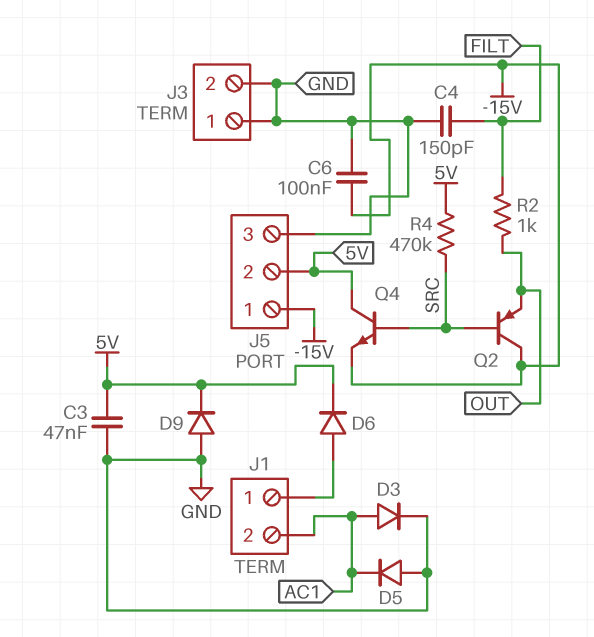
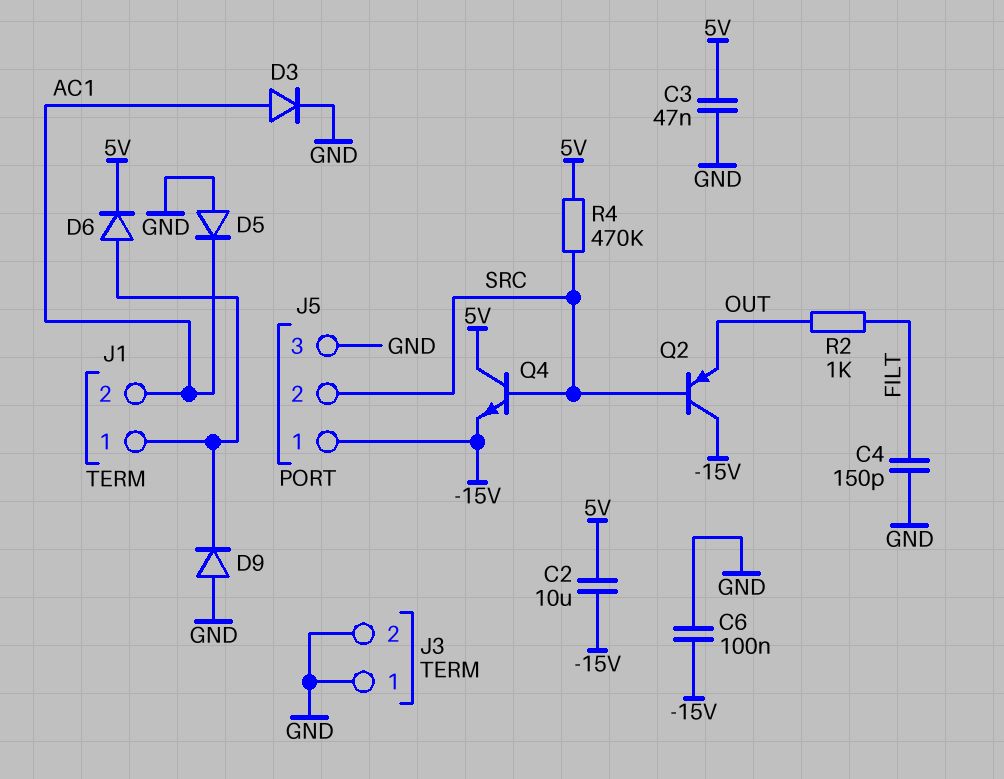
C2: none -> 10uF (-15V, 5V)
D9: diode (A GND, K 5V) -> diode (A GND, K J1/1)
J5 pin 2: 5V -> SRC

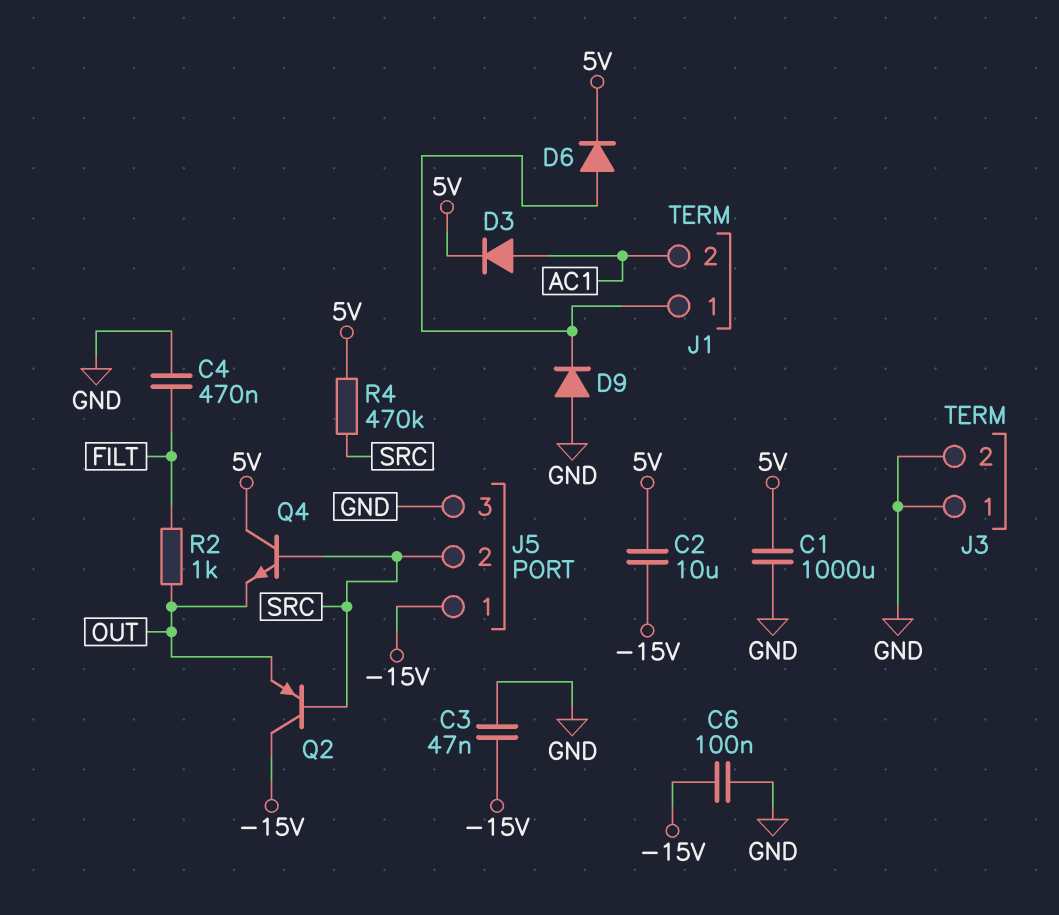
C1: none -> 1000uF (5V, GND)
C3: 47nF (5V, GND) -> 47nF (-15V, GND)
C4: 150pF (FILT, GND) -> 470nF (FILT, GND)
D3: diode (A AC1, K GND) -> diode (A AC1, K 5V)
D5: diode (A GND, K AC1) -> none
Q4: NPN (B SRC, C 5V, E -15V) -> NPN (B SRC, C 5V, E OUT)

